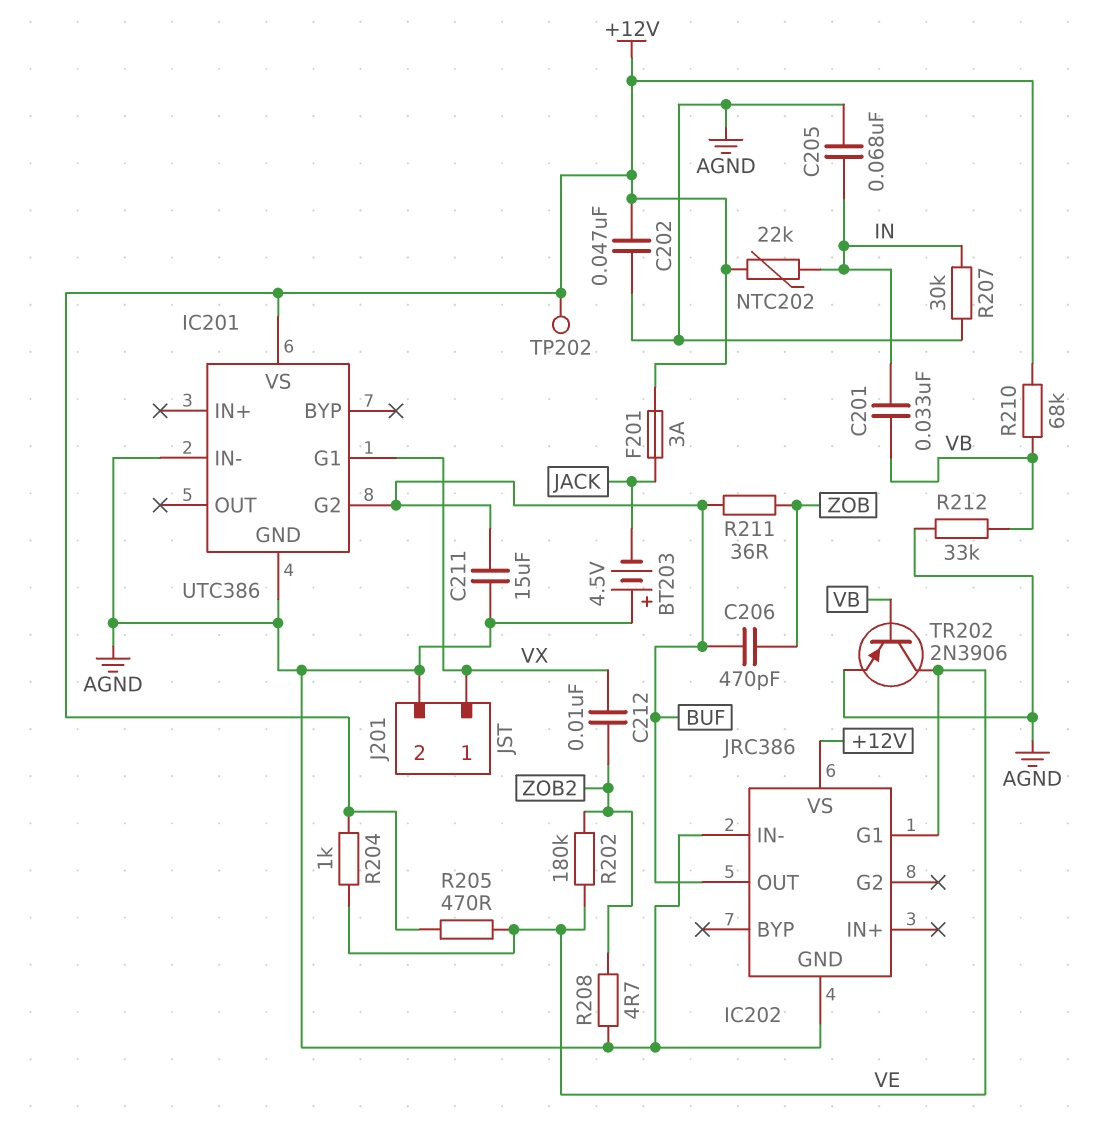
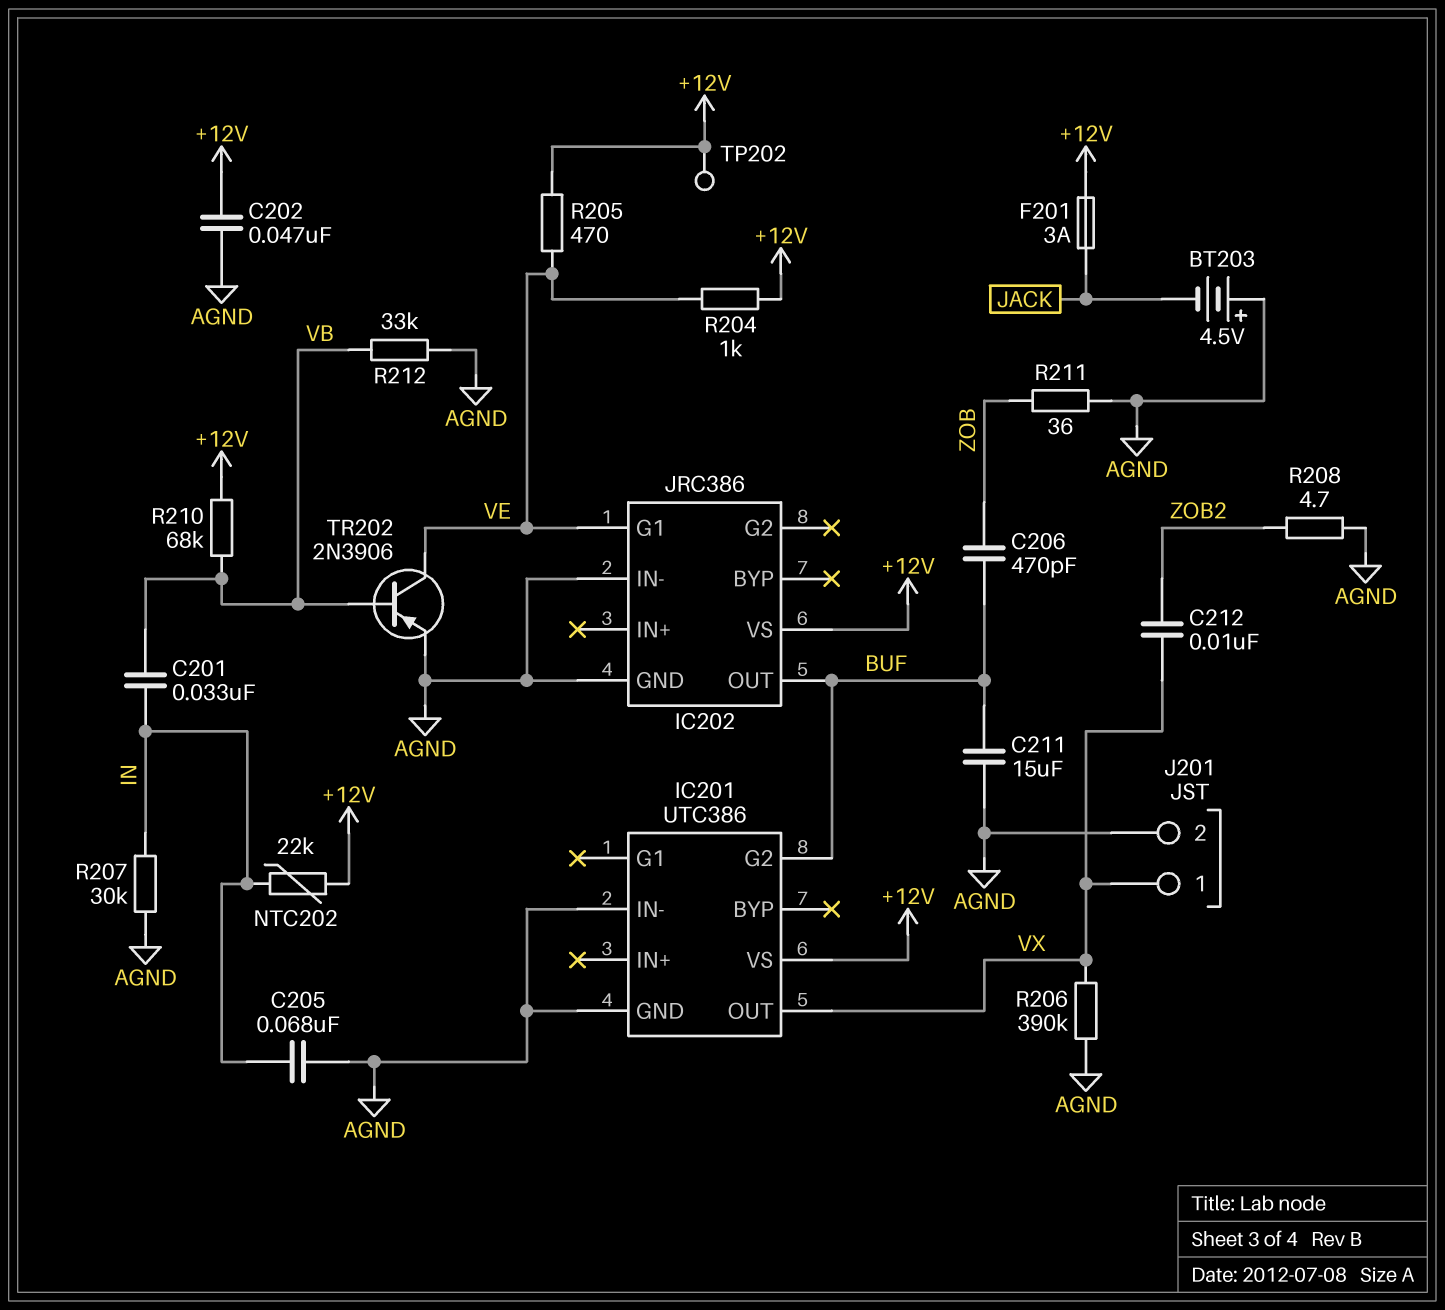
IC201 pin G1: VX -> none
IC201 pin OUT: none -> VX
R202: 180k (VE, ZOB2) -> none
R206: none -> 390k (AGND, VX)
R211: 36 (BUF, ZOB) -> 36 (AGND, ZOB)

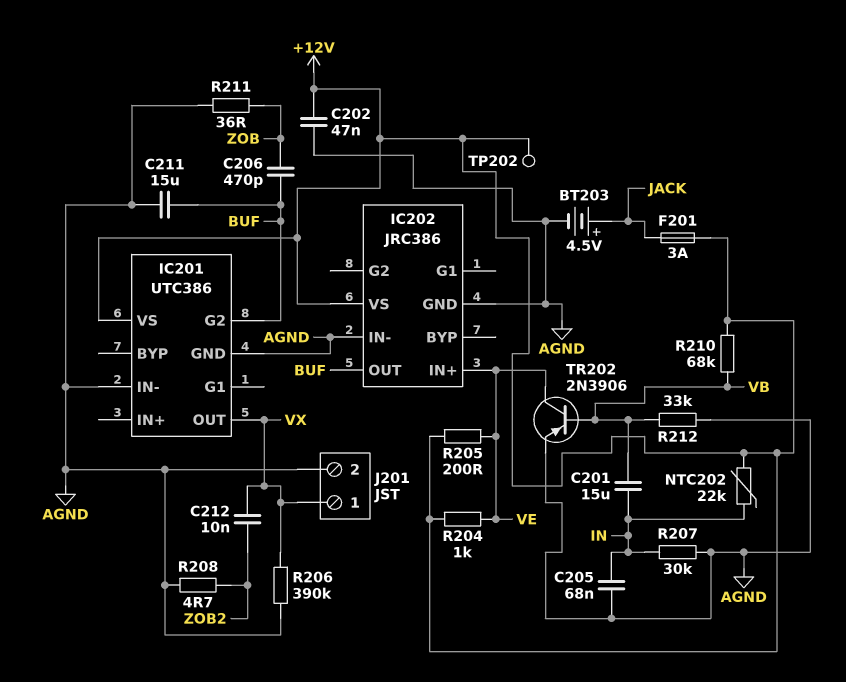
BT203: 4.5V (plus AGND, minus JACK) -> 4.5V (plus JACK, minus AGND)
C201: 33nF (IN, VB) -> 15uF (IN, VB)
IC202 pin G1: VE -> none
IC202 pin IN+: none -> VE
R205: 470 (+12V, VE) -> 200 (+12V, VE)

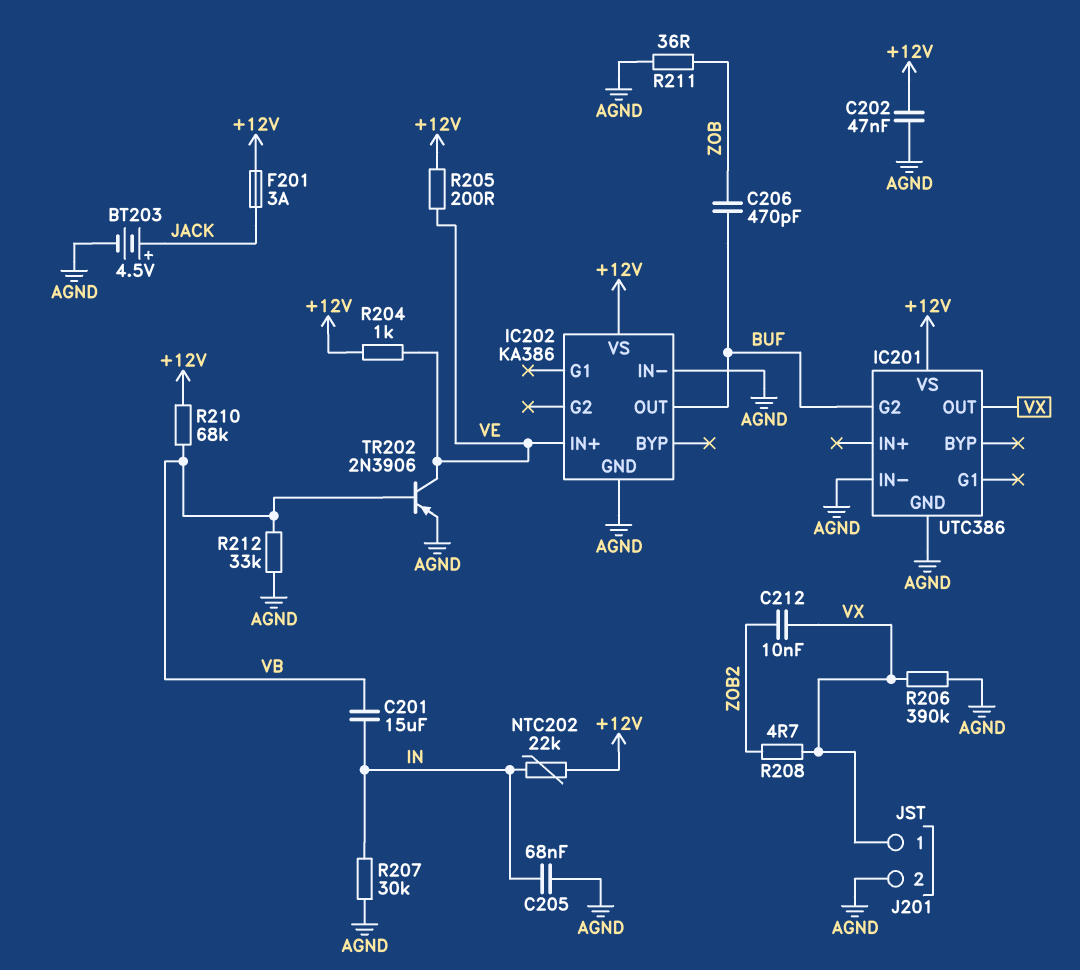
C211: 15uF (AGND, BUF) -> none
IC202: JRC386 -> KA386
R208: 4.7 (AGND, ZOB2) -> 4.7 (VX, ZOB2)
TP202: test point (+12V) -> none

